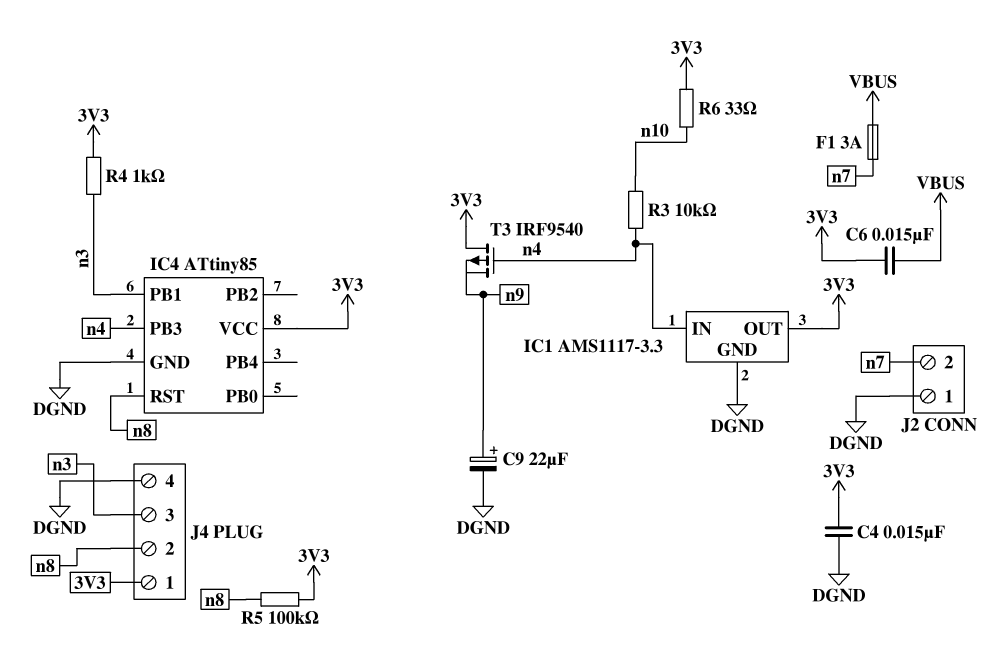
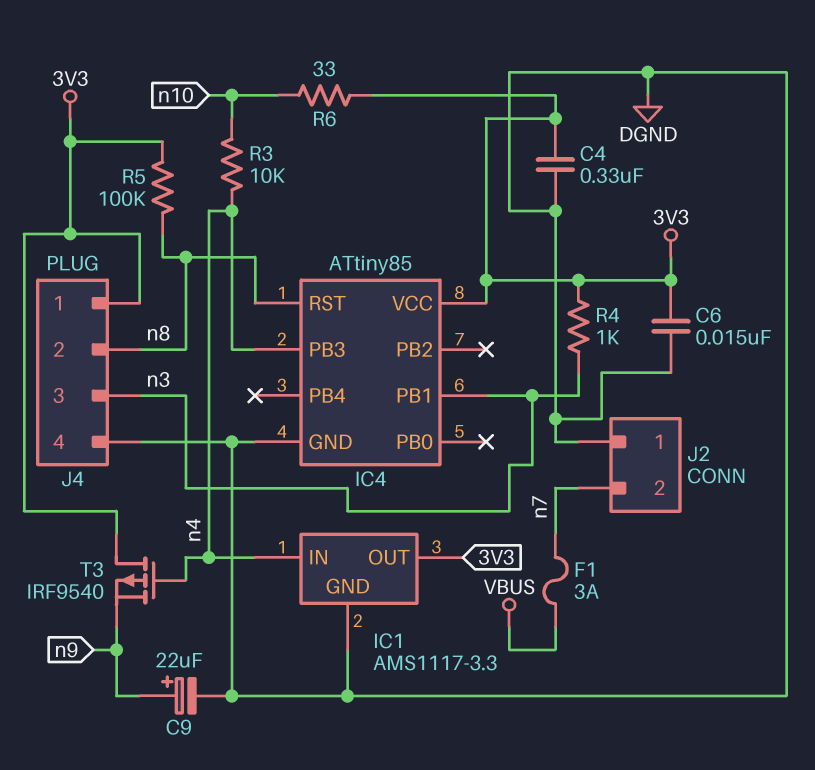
C4: 15nF (3V3, DGND) -> 330nF (3V3, DGND)
C6: 15nF (3V3, VBUS) -> 15nF (3V3, DGND)

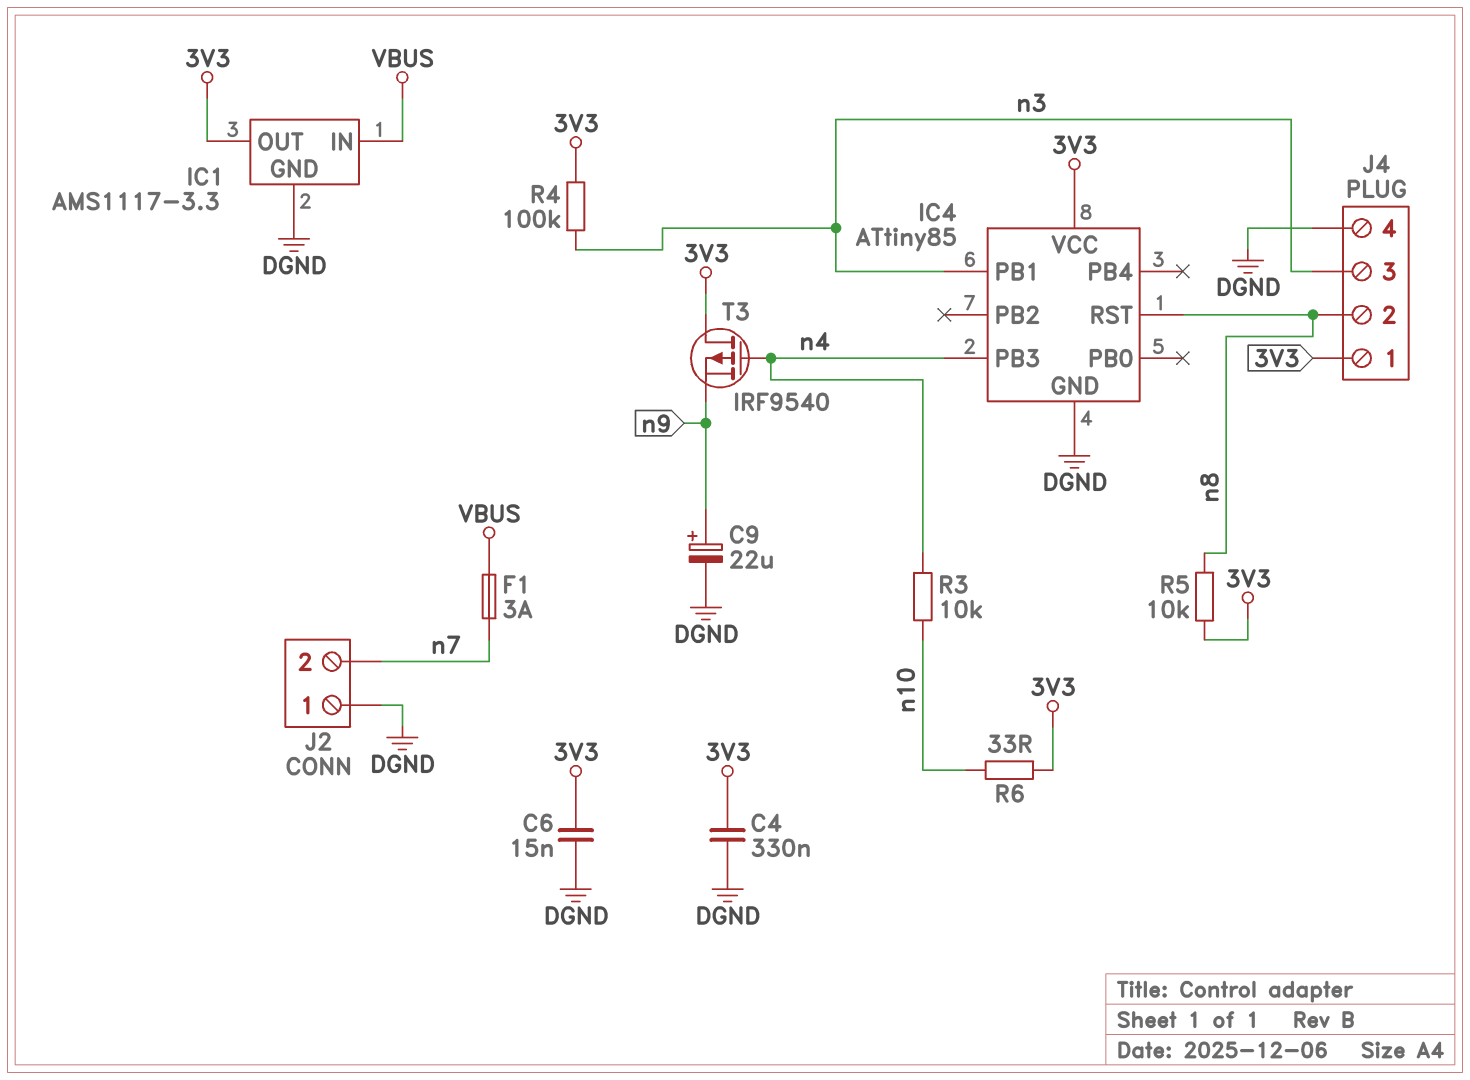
IC1 pin IN: n4 -> VBUS
R4: 1k (3V3, n3) -> 100k (3V3, n3)
R5: 100k (3V3, n8) -> 10k (3V3, n8)

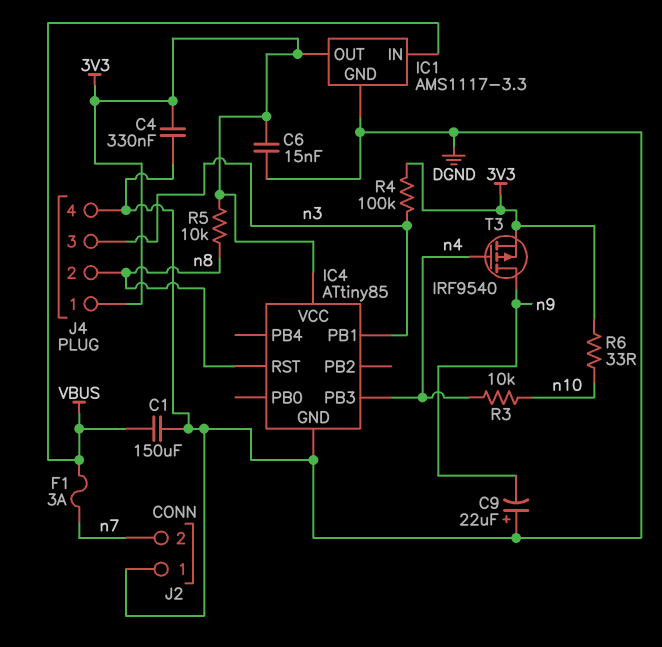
C1: none -> 150uF (DGND, VBUS)
C9: 22uF (plus n9, minus DGND) -> 22uF (plus DGND, minus n9)
T3: PMOS IRF9540 (G n4, D 3V3, S n9) -> PMOS IRF9540 (G n4, D n9, S 3V3)

